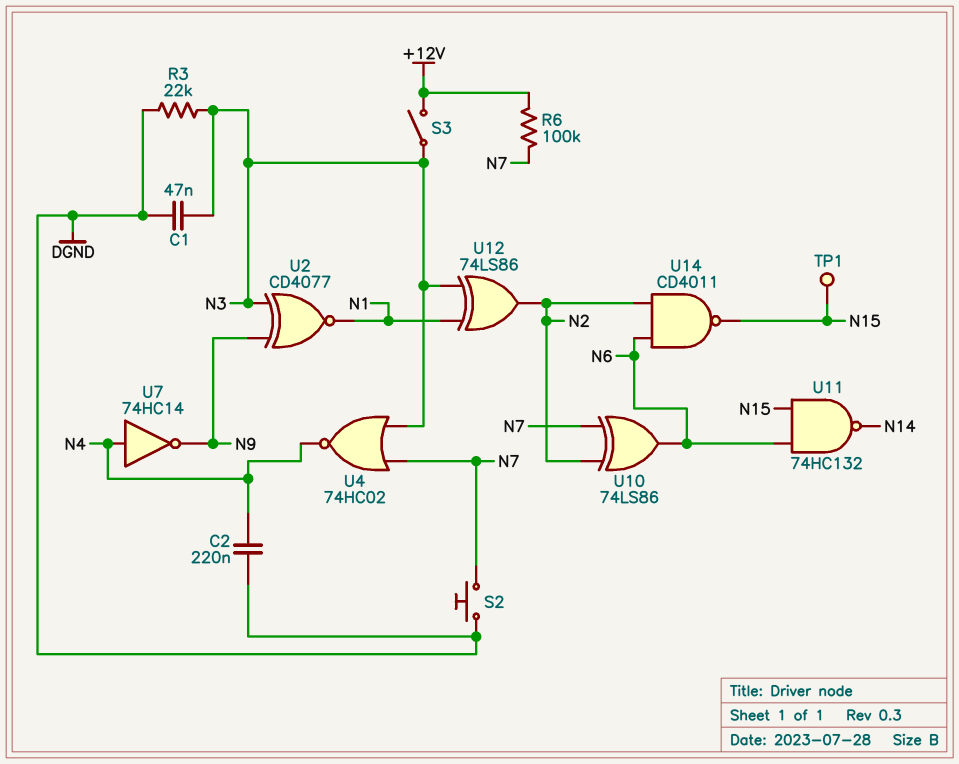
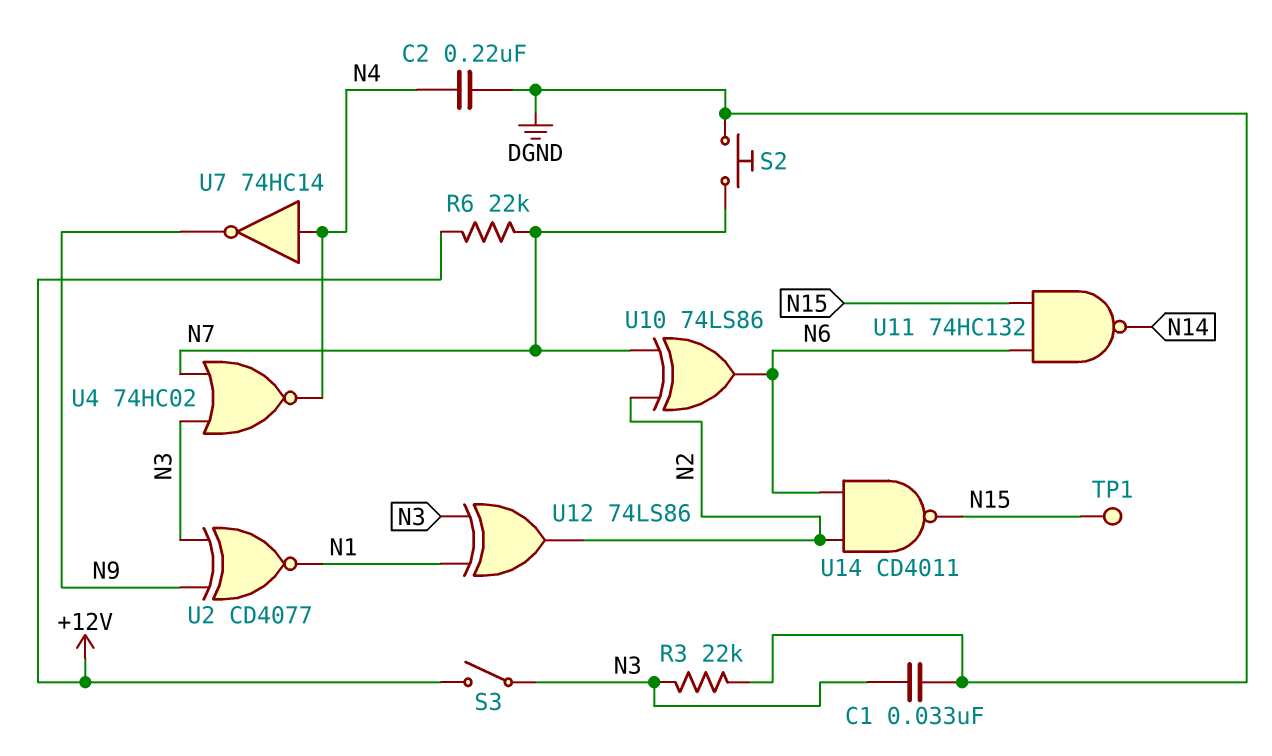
C1: 47nF (DGND, N3) -> 33nF (DGND, N3)
R6: 100k (+12V, N7) -> 22k (+12V, N7)

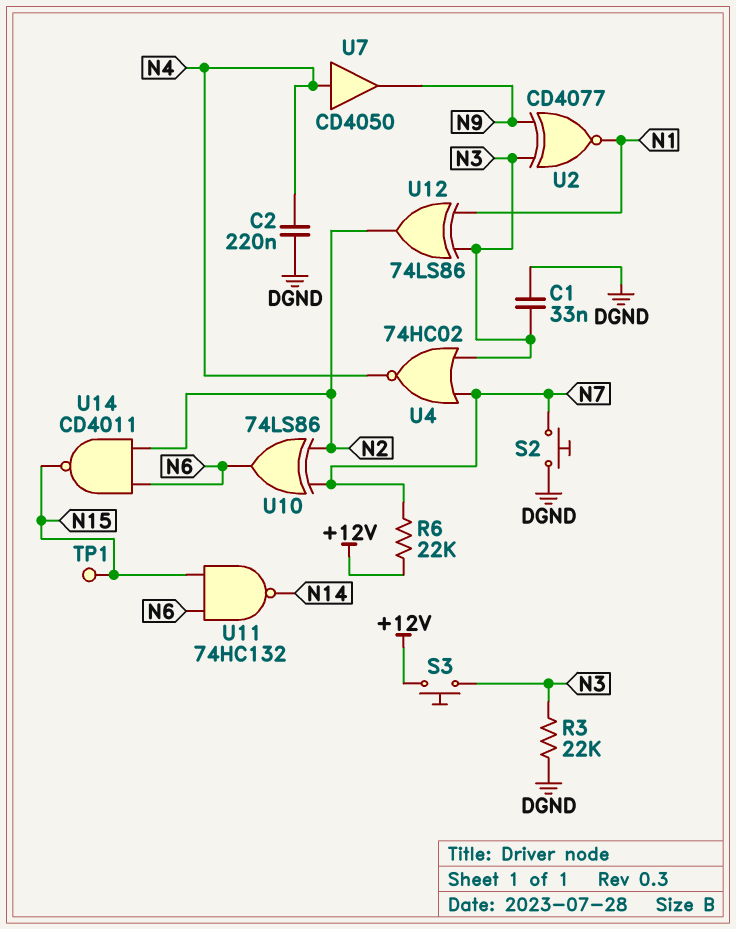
S3: switch (+12V, N3) -> button (+12V, N3)
U7: NOT 74HC14 (in N4, out N9) -> buffer CD4050 (in N4, out N9)

